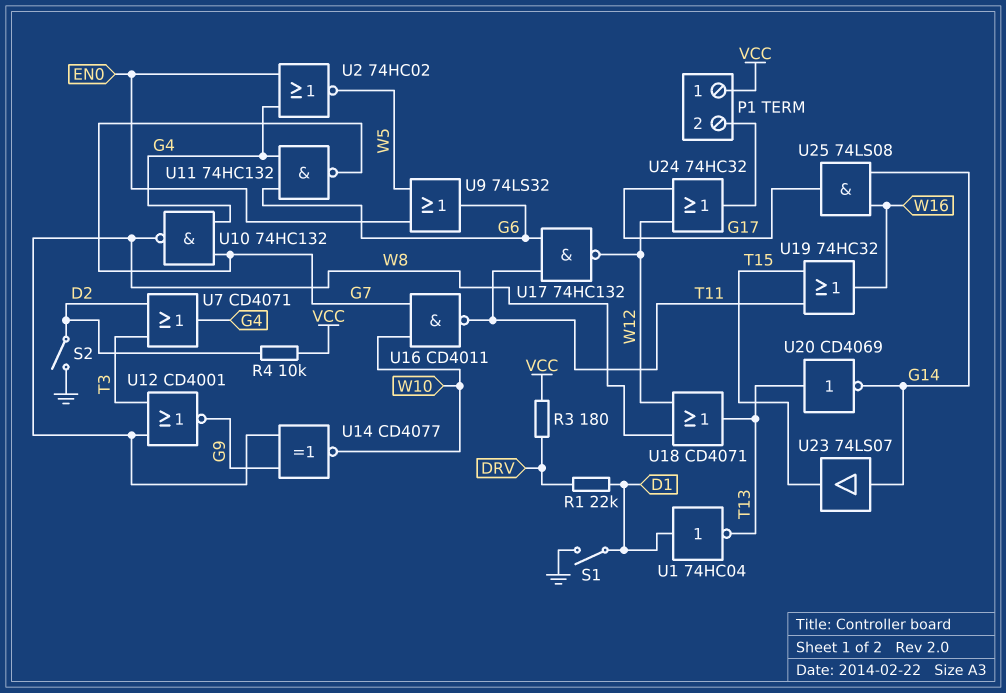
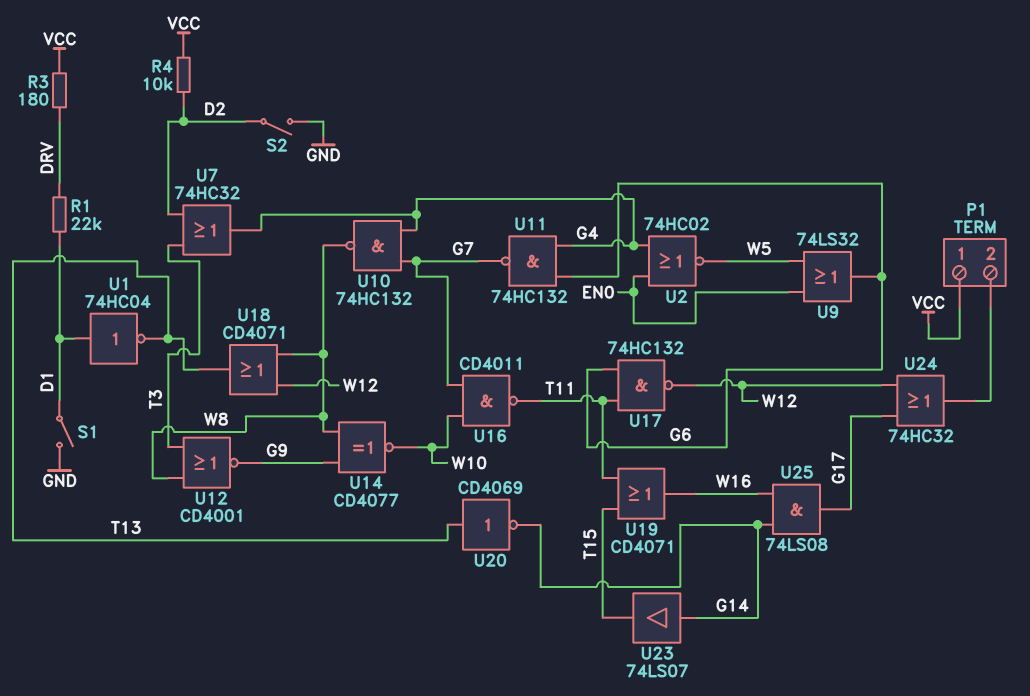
U7: OR CD4071 (in D2, in T3, out G4) -> OR 74HC32 (in D2, in T3, out G4)
U19: OR 74HC32 (in T11, in T15, out W16) -> OR CD4071 (in T11, in T15, out W16)

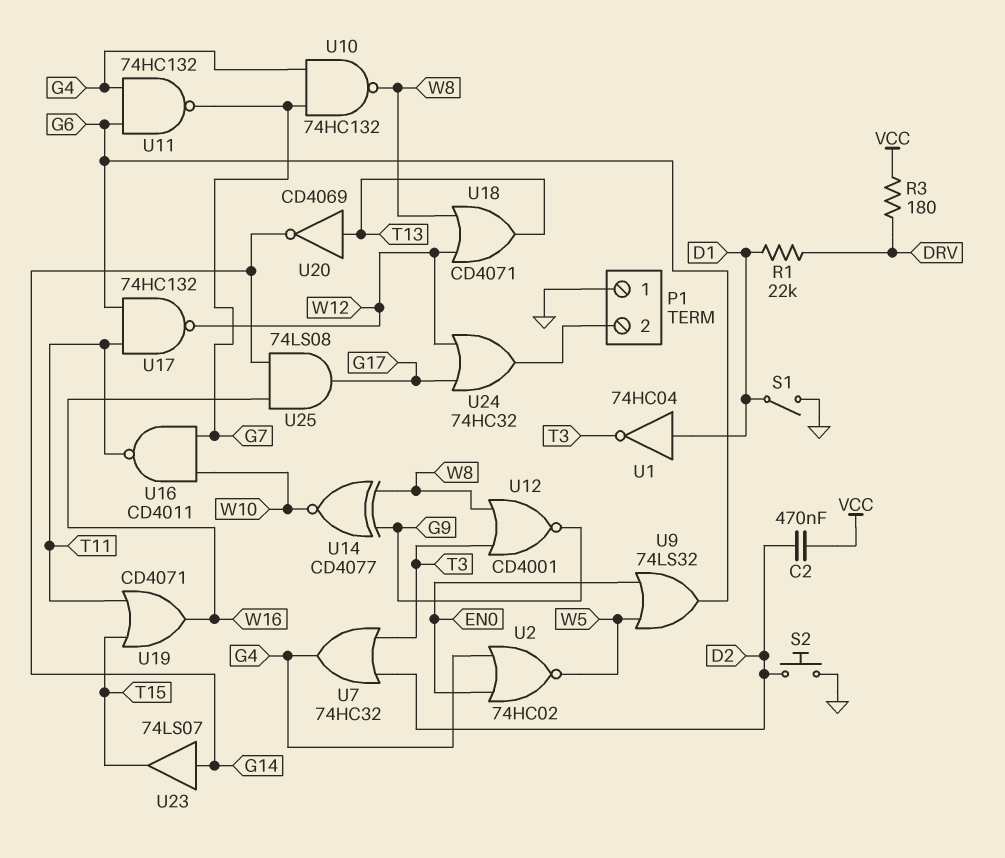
C2: none -> 470nF (D2, VCC)
P1 pin 1: VCC -> GND
R4: 10k (D2, VCC) -> none
S2: switch (D2, GND) -> button (D2, GND)
U1: NOT 74HC04 (in D1, out T13) -> NOT 74HC04 (in D1, out T3)

